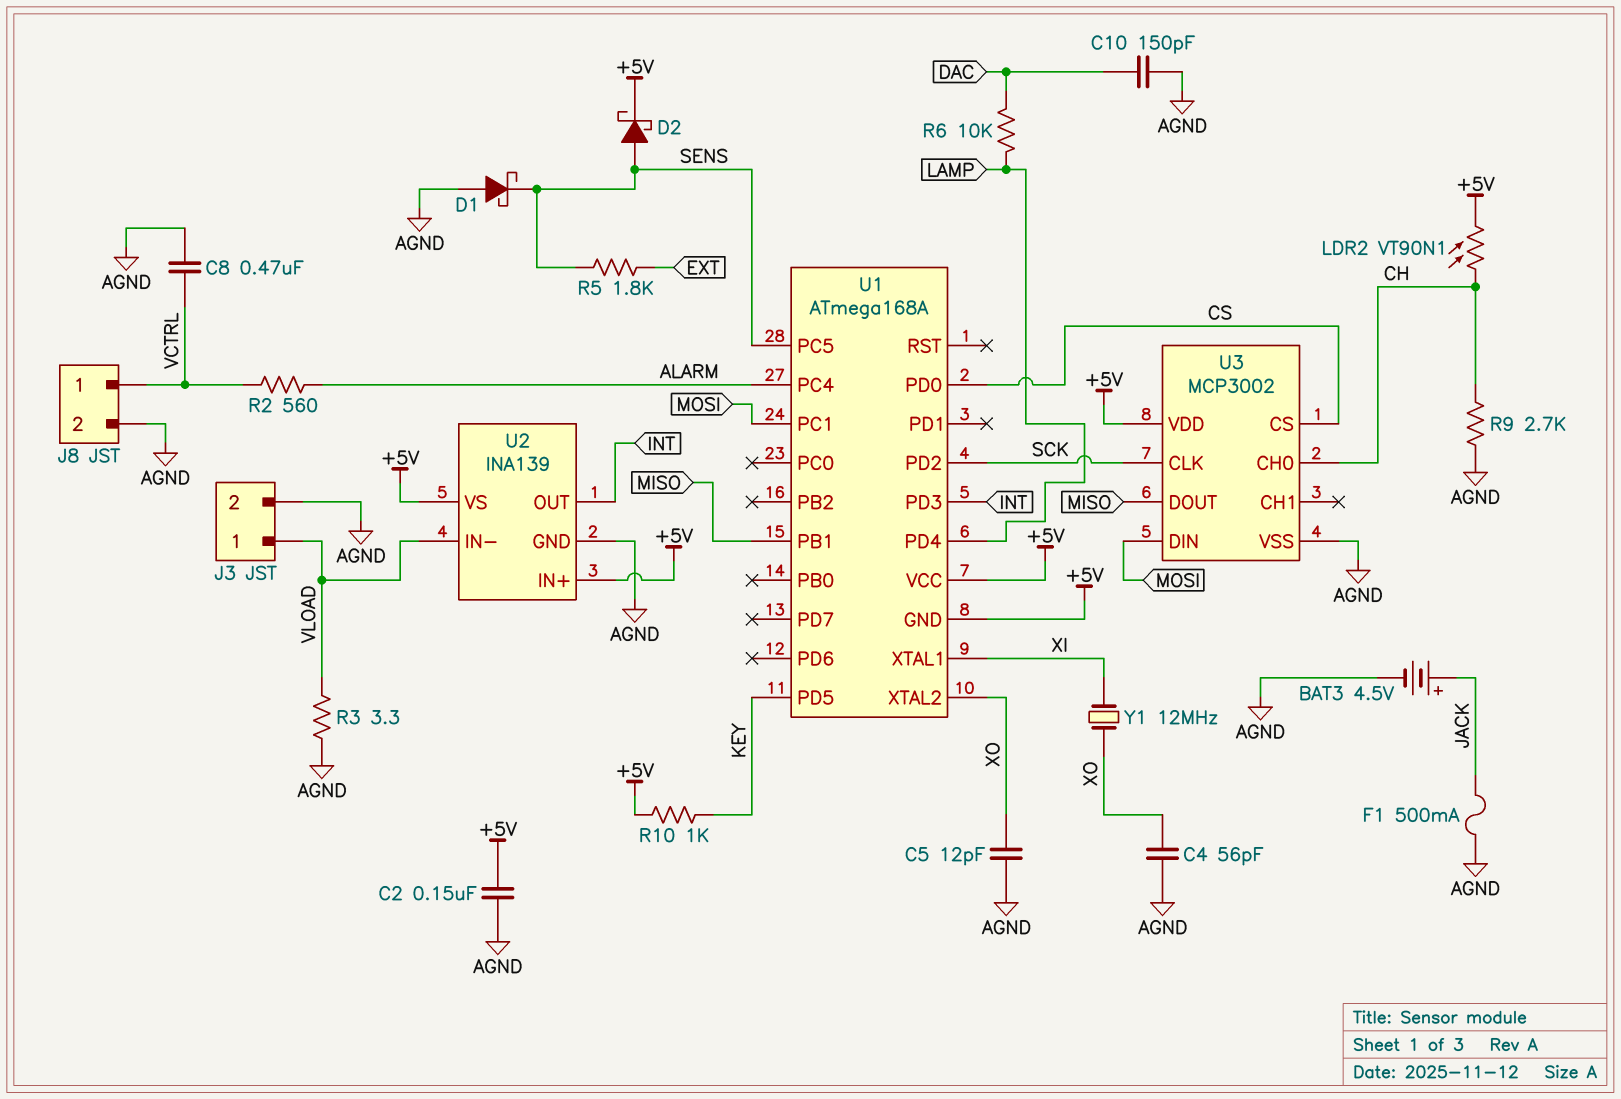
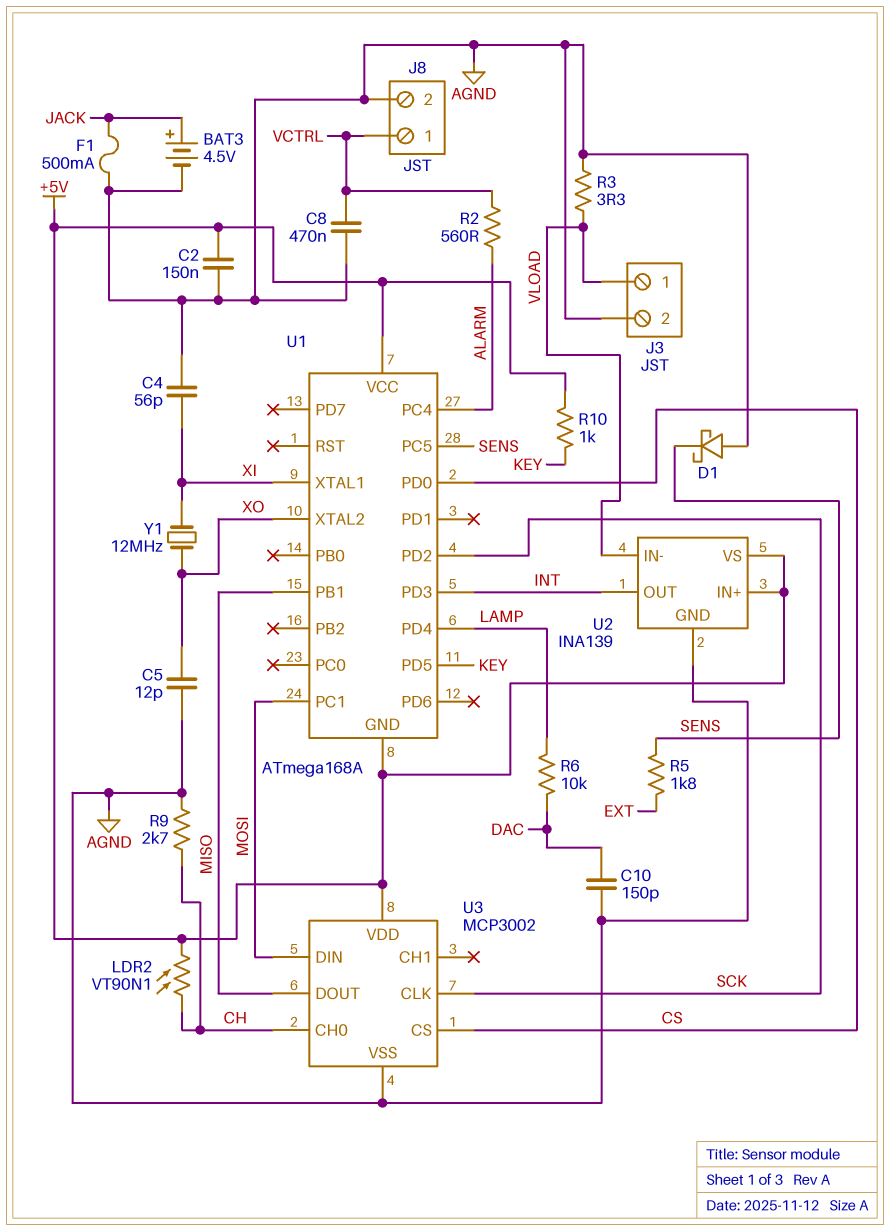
C4: 56pF (AGND, XO) -> 56pF (AGND, XI)
D2: schottky (A SENS, K +5V) -> none

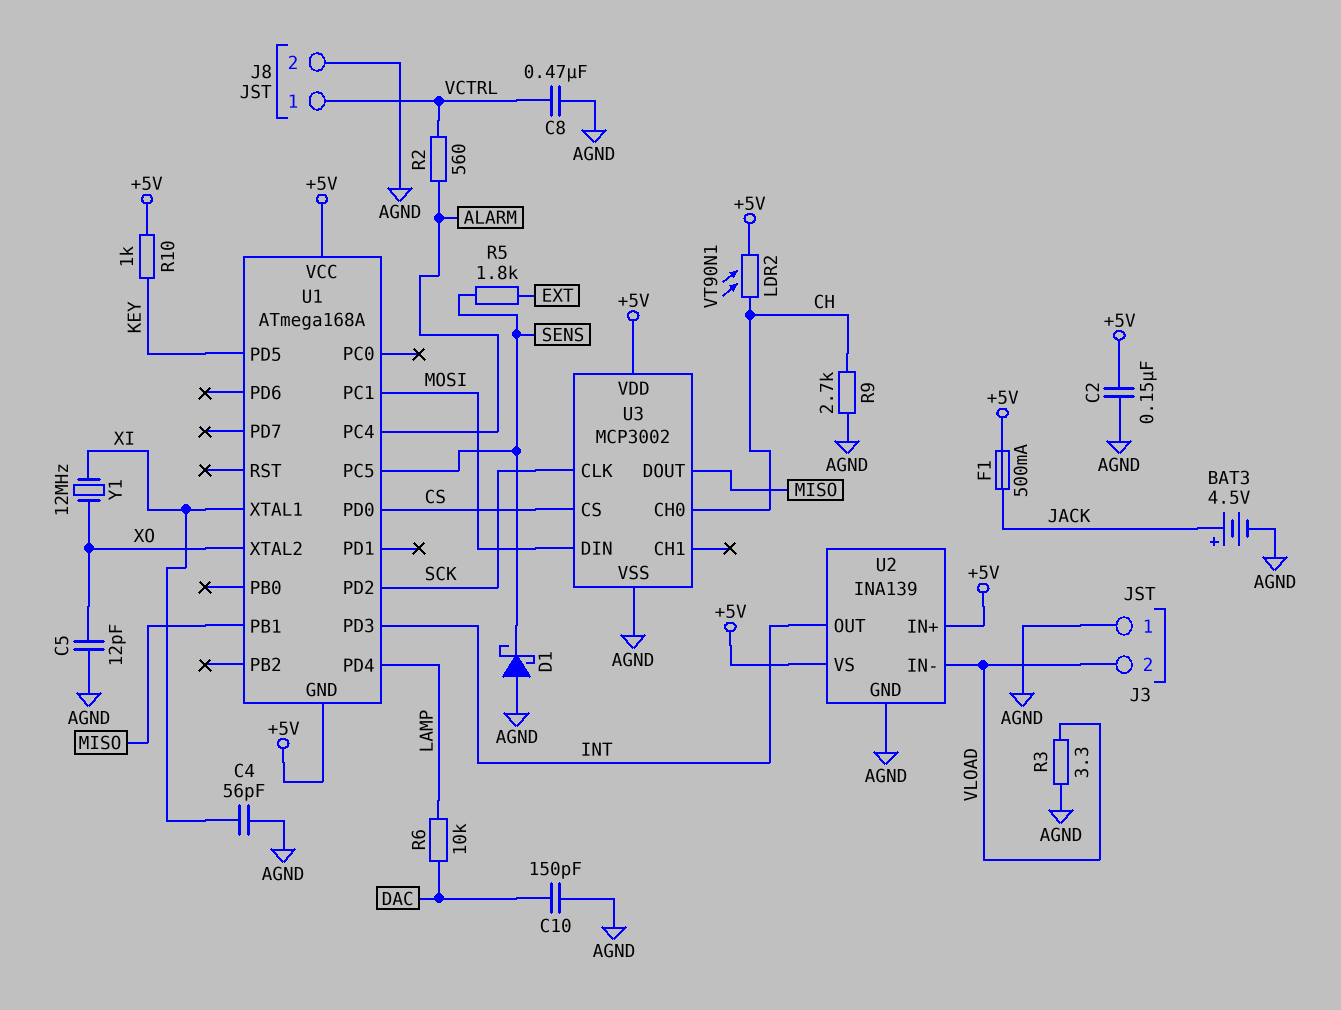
F1: 500mA (AGND, JACK) -> 500mA (+5V, JACK)
J3 pin 1: VLOAD -> AGND
J3 pin 2: AGND -> VLOAD

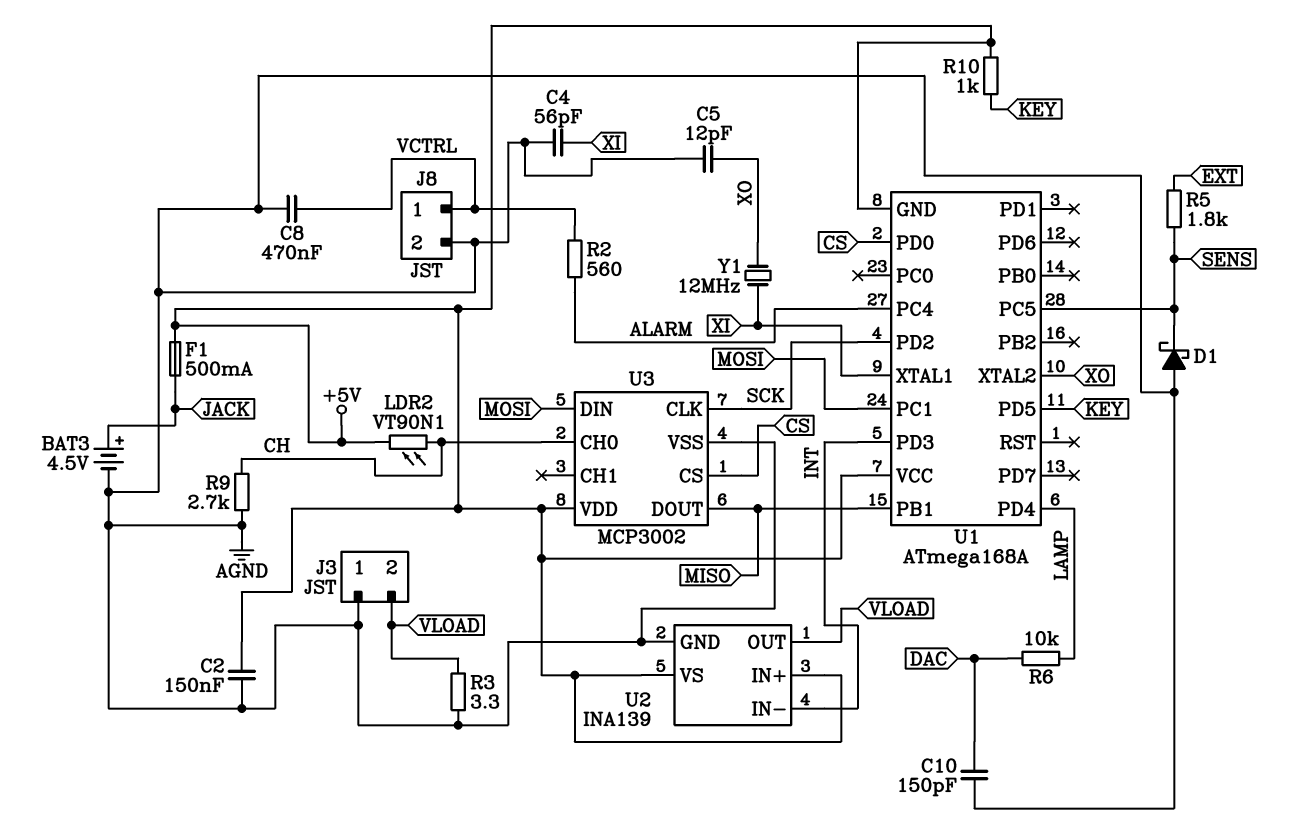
U2 pin IN-: VLOAD -> INT
U2 pin OUT: INT -> VLOAD

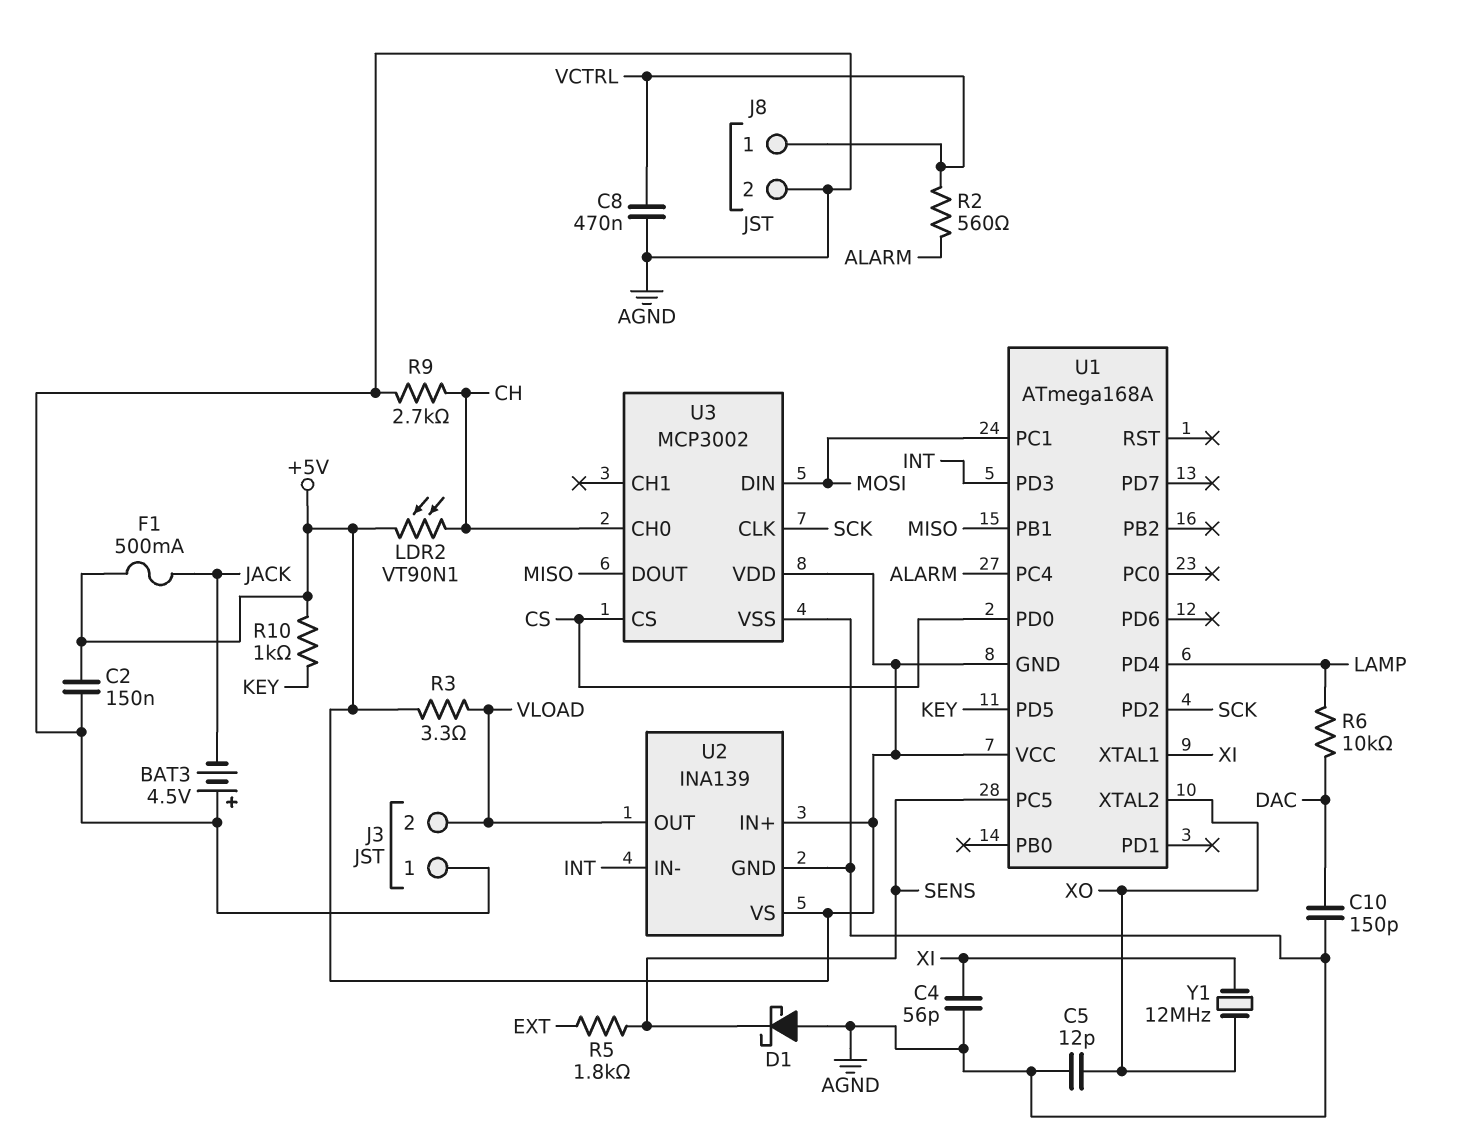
BAT3: 4.5V (plus JACK, minus AGND) -> 4.5V (plus AGND, minus JACK)
R3: 3.3 (AGND, VLOAD) -> 3.3 (+5V, VLOAD)

